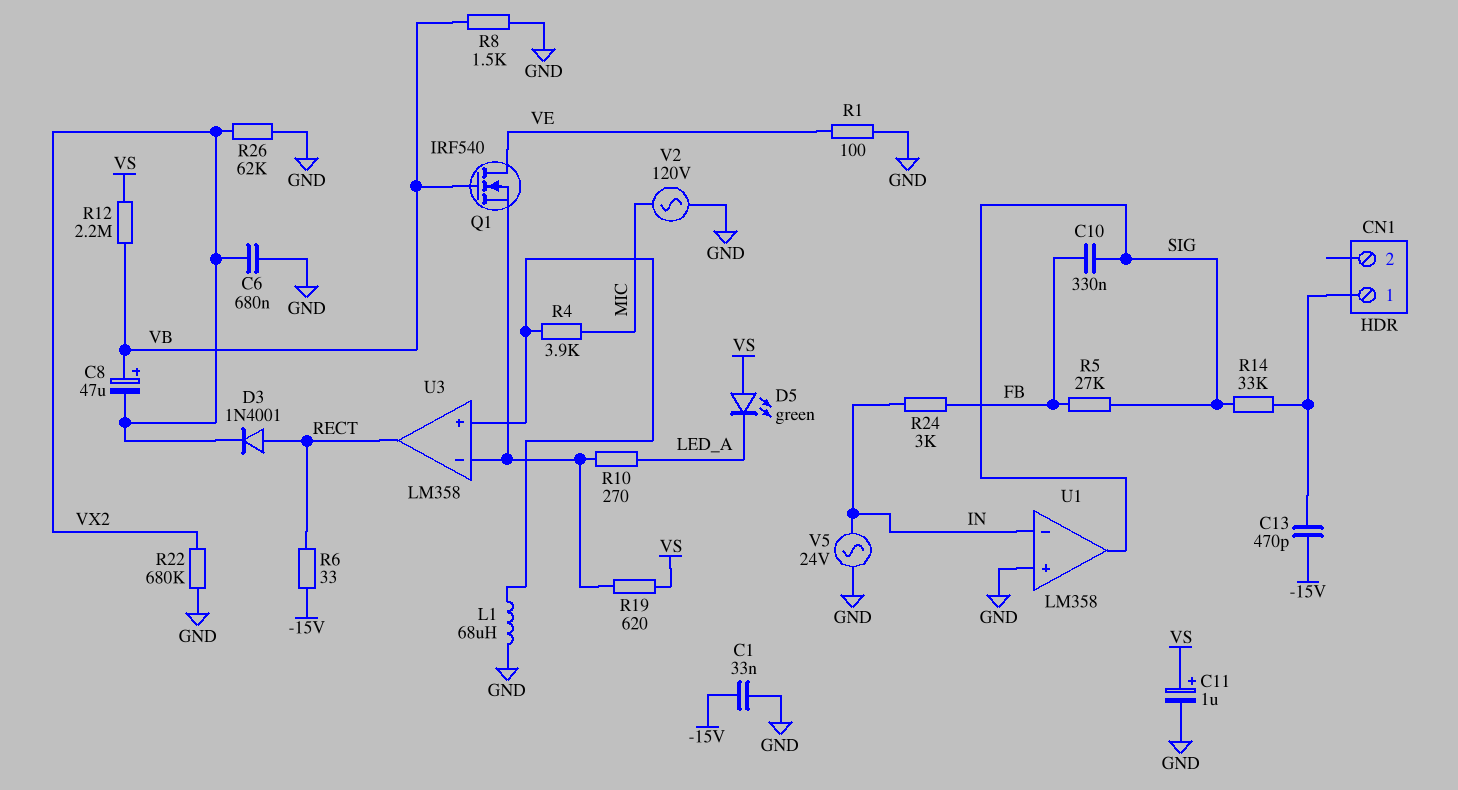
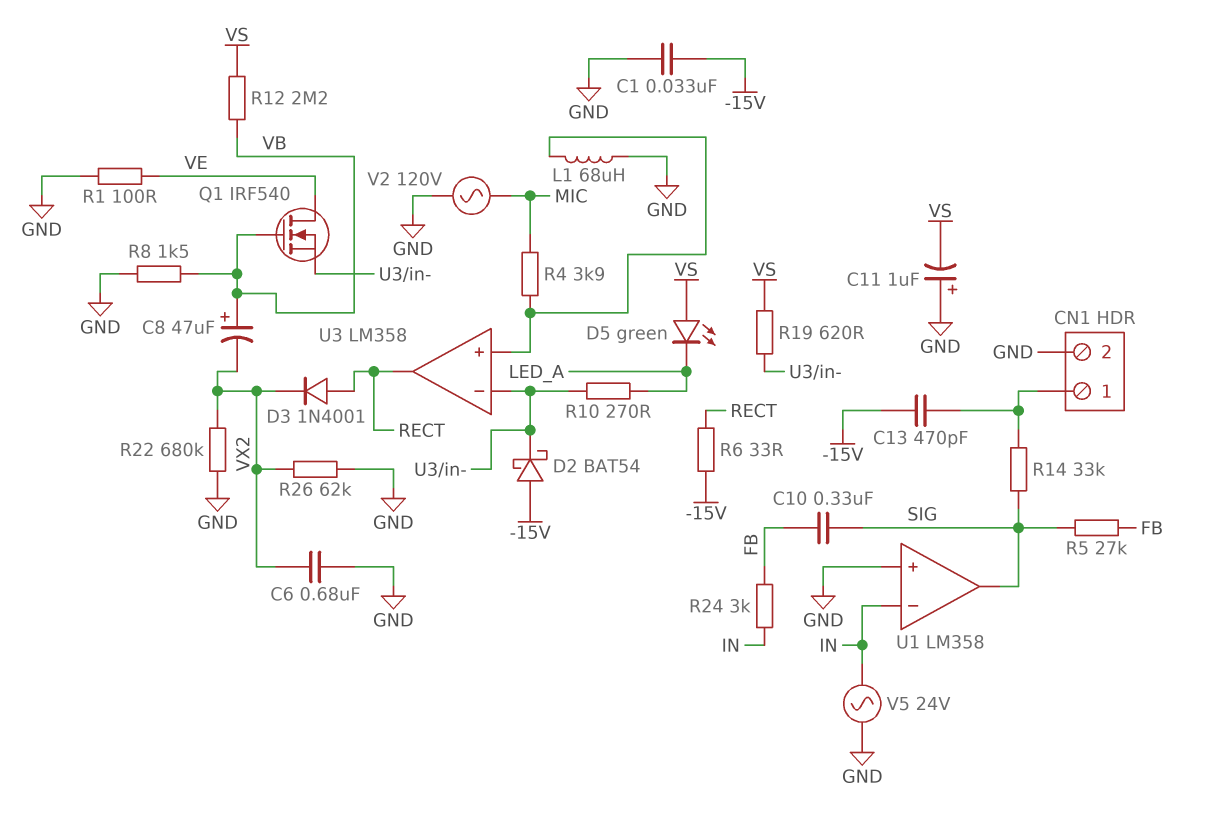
C11: 1uF (plus VS, minus GND) -> 1uF (plus GND, minus VS)
CN1 pin 2: none -> GND
D2: none -> schottky BAT54 (A -15V, K U3/in-)

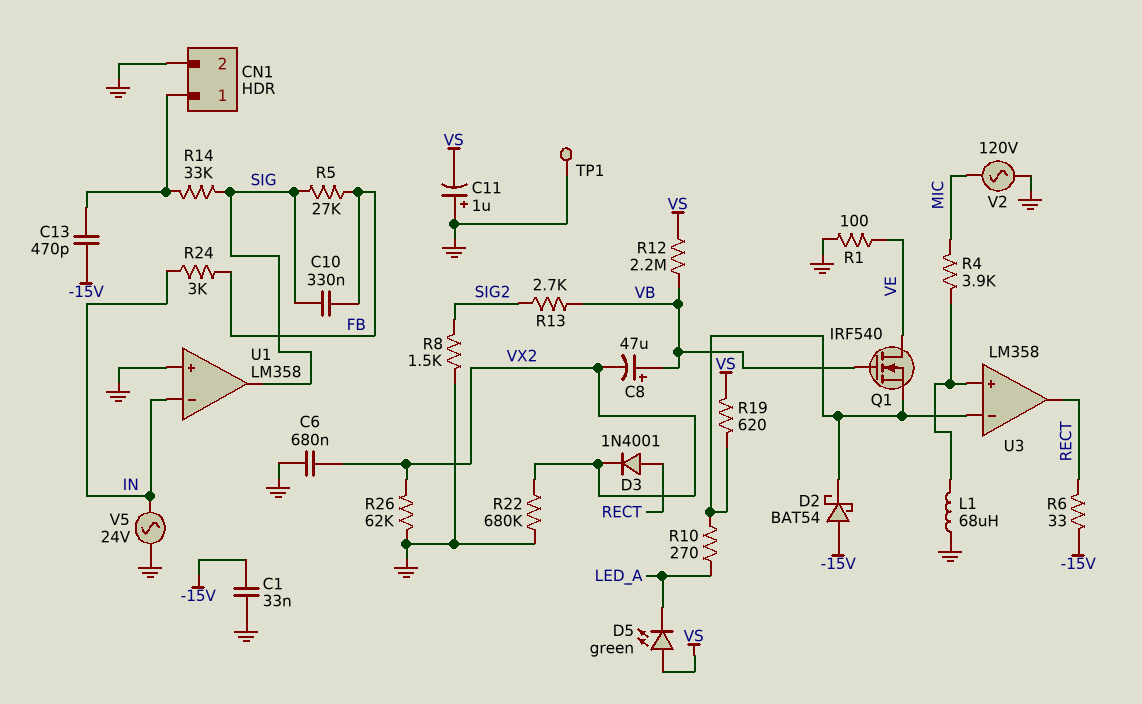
R8: 1.5k (GND, VB) -> 1.5k (GND, SIG2)
R13: none -> 2.7k (SIG2, VB)
TP1: none -> test point (GND)

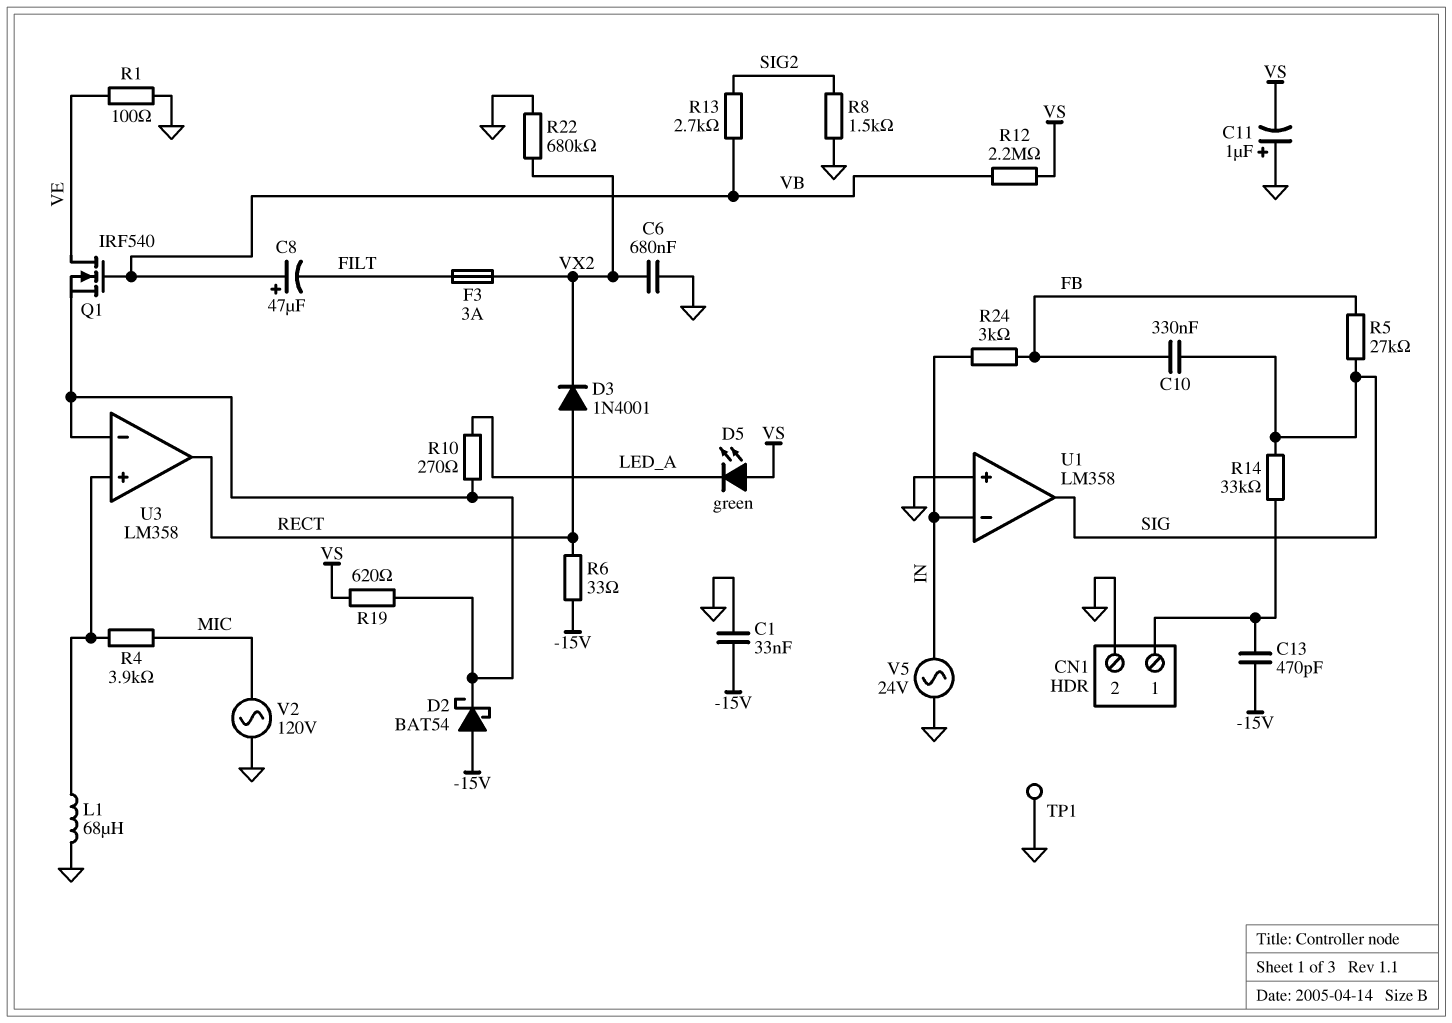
C8: 47uF (plus VB, minus VX2) -> 47uF (plus VB, minus FILT)
F3: none -> 3A (FILT, VX2)
R26: 62k (GND, VX2) -> none

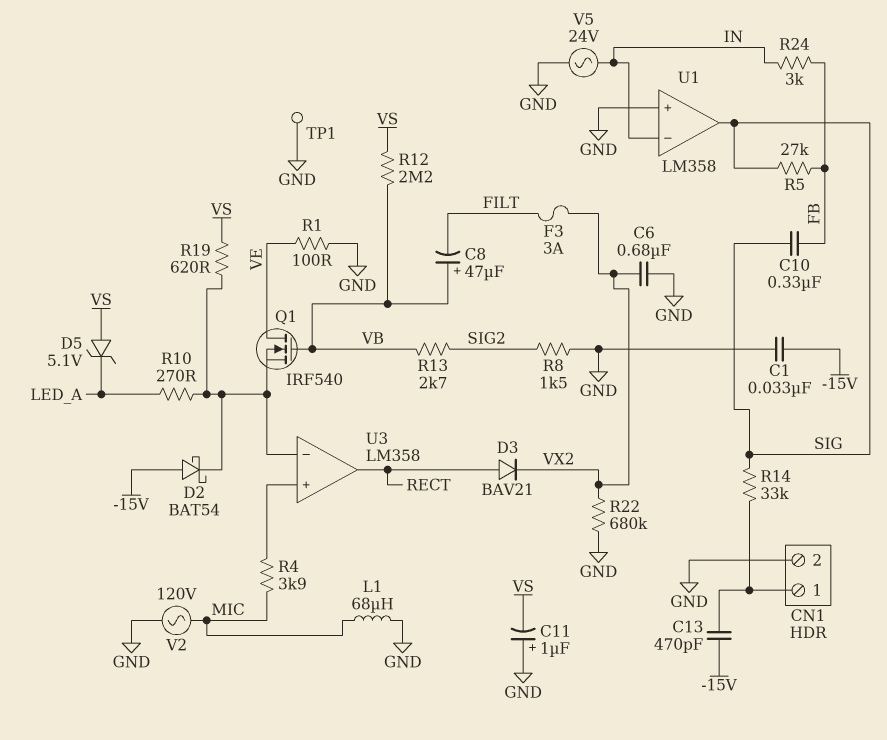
D3: diode 1N4001 (A RECT, K VX2) -> diode BAV21 (A RECT, K VX2)
D5: LED green (A VS, K LED_A) -> zener 5.1V (A VS, K LED_A)
L1: 68uH (GND, U3/in+) -> 68uH (GND, MIC)
R6: 33 (-15V, RECT) -> none

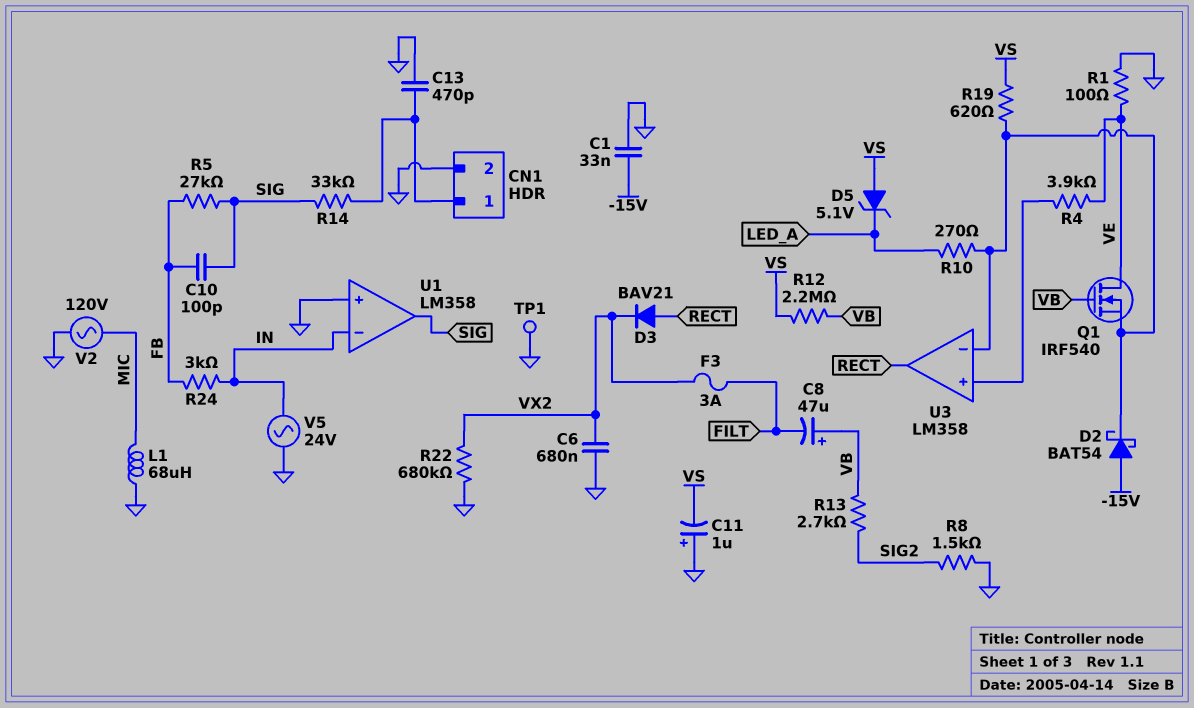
C10: 330nF (FB, SIG) -> 100pF (FB, SIG)
C13: 470pF (-15V, CN1/1) -> 470pF (CN1/1, GND)
R4: 3.9k (MIC, U3/in+) -> 3.9k (U3/in+, VE)

